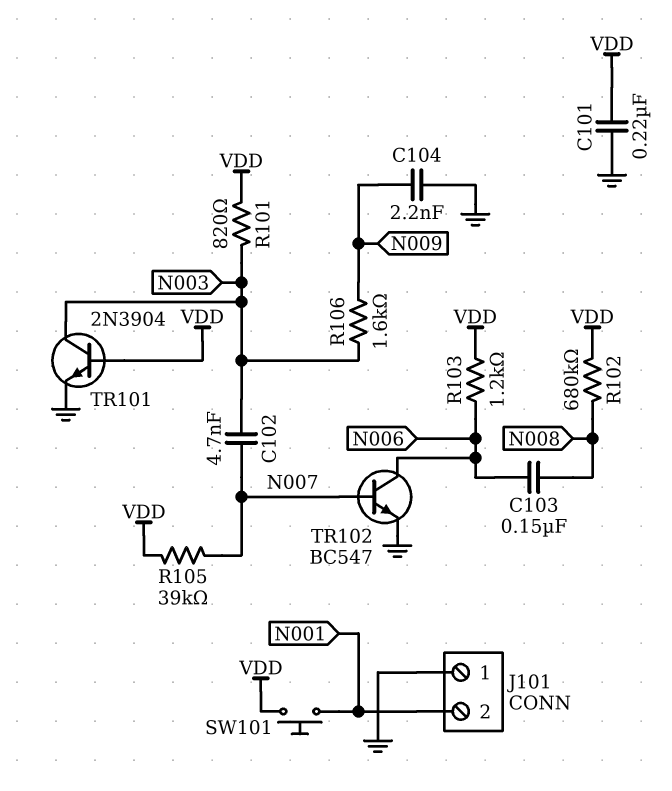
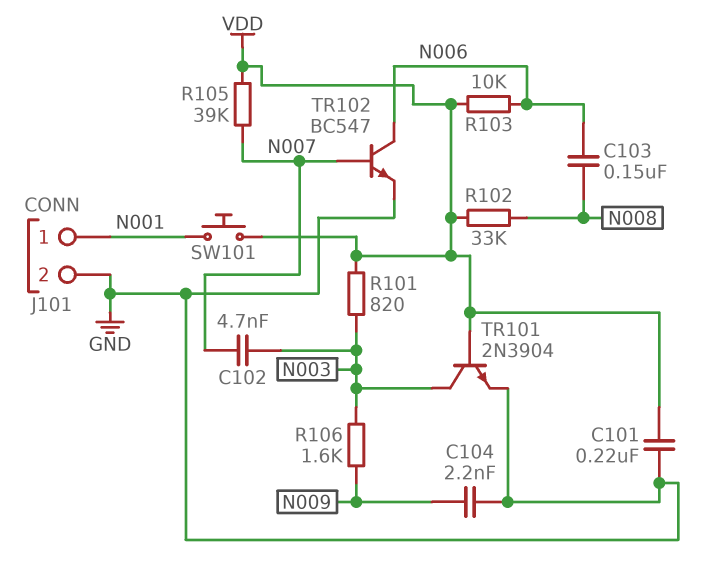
J101 pin 1: GND -> N001
J101 pin 2: N001 -> GND
R102: 680k (N008, VDD) -> 33k (N008, VDD)
R103: 1.2k (N006, VDD) -> 10k (N006, VDD)

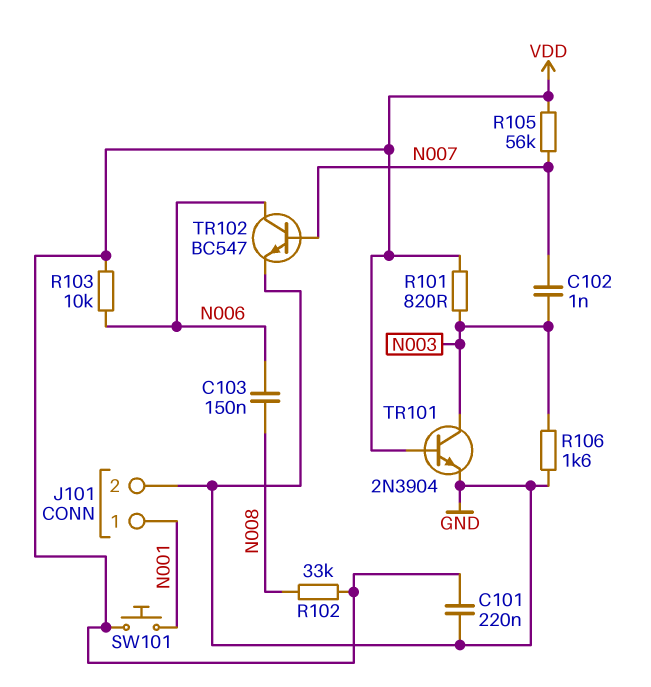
C102: 4.7nF (N003, N007) -> 1nF (N003, N007)
C104: 2.2nF (GND, N009) -> none
R105: 39k (N007, VDD) -> 56k (N007, VDD)
R106: 1.6k (N003, N009) -> 1.6k (GND, N003)

